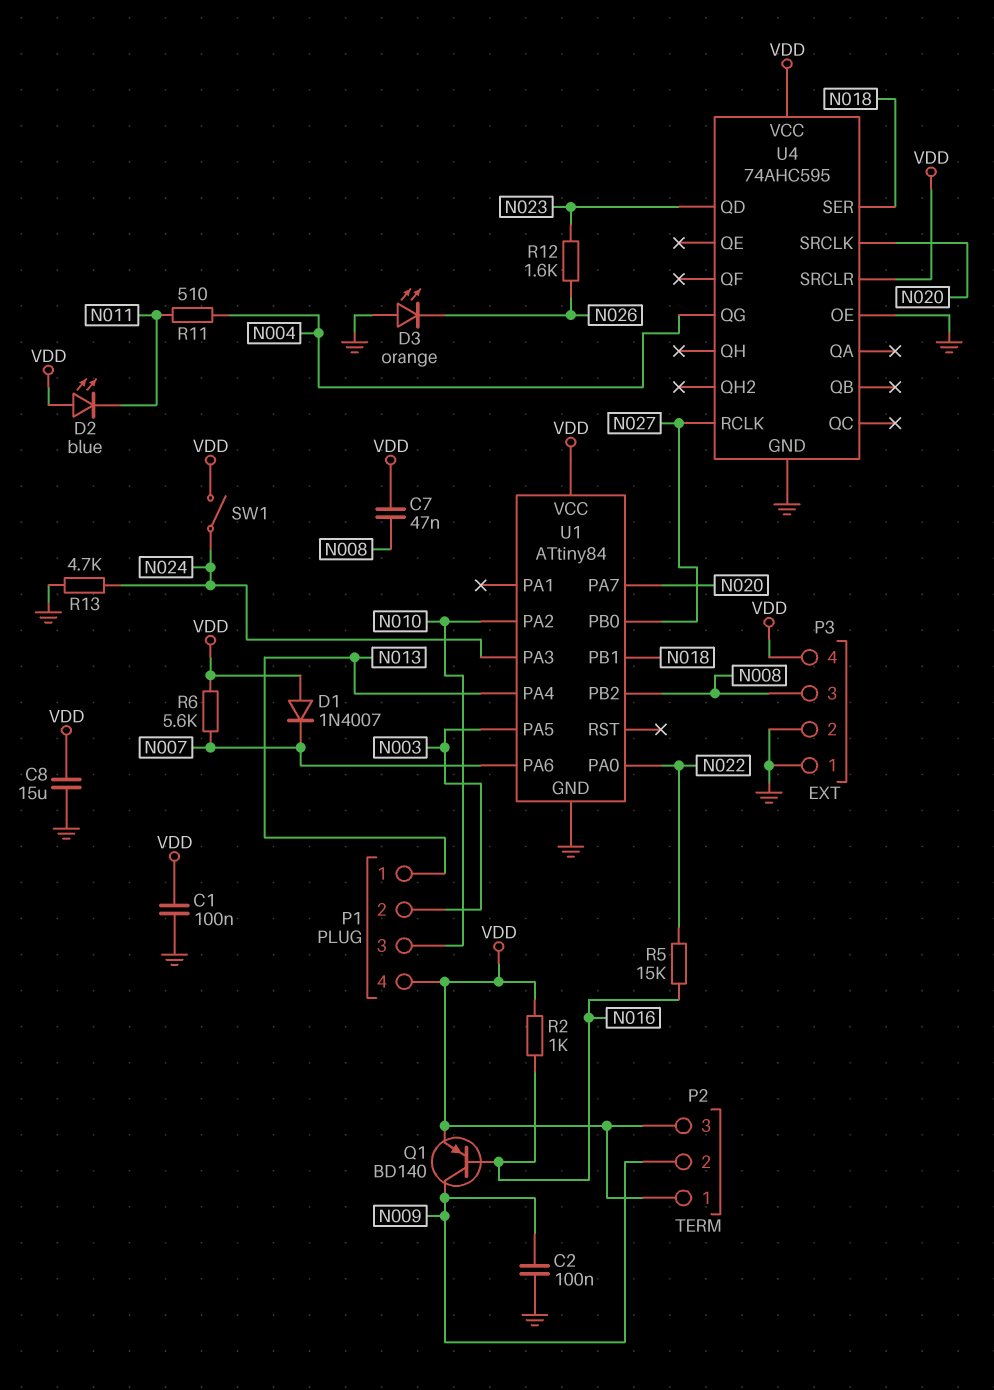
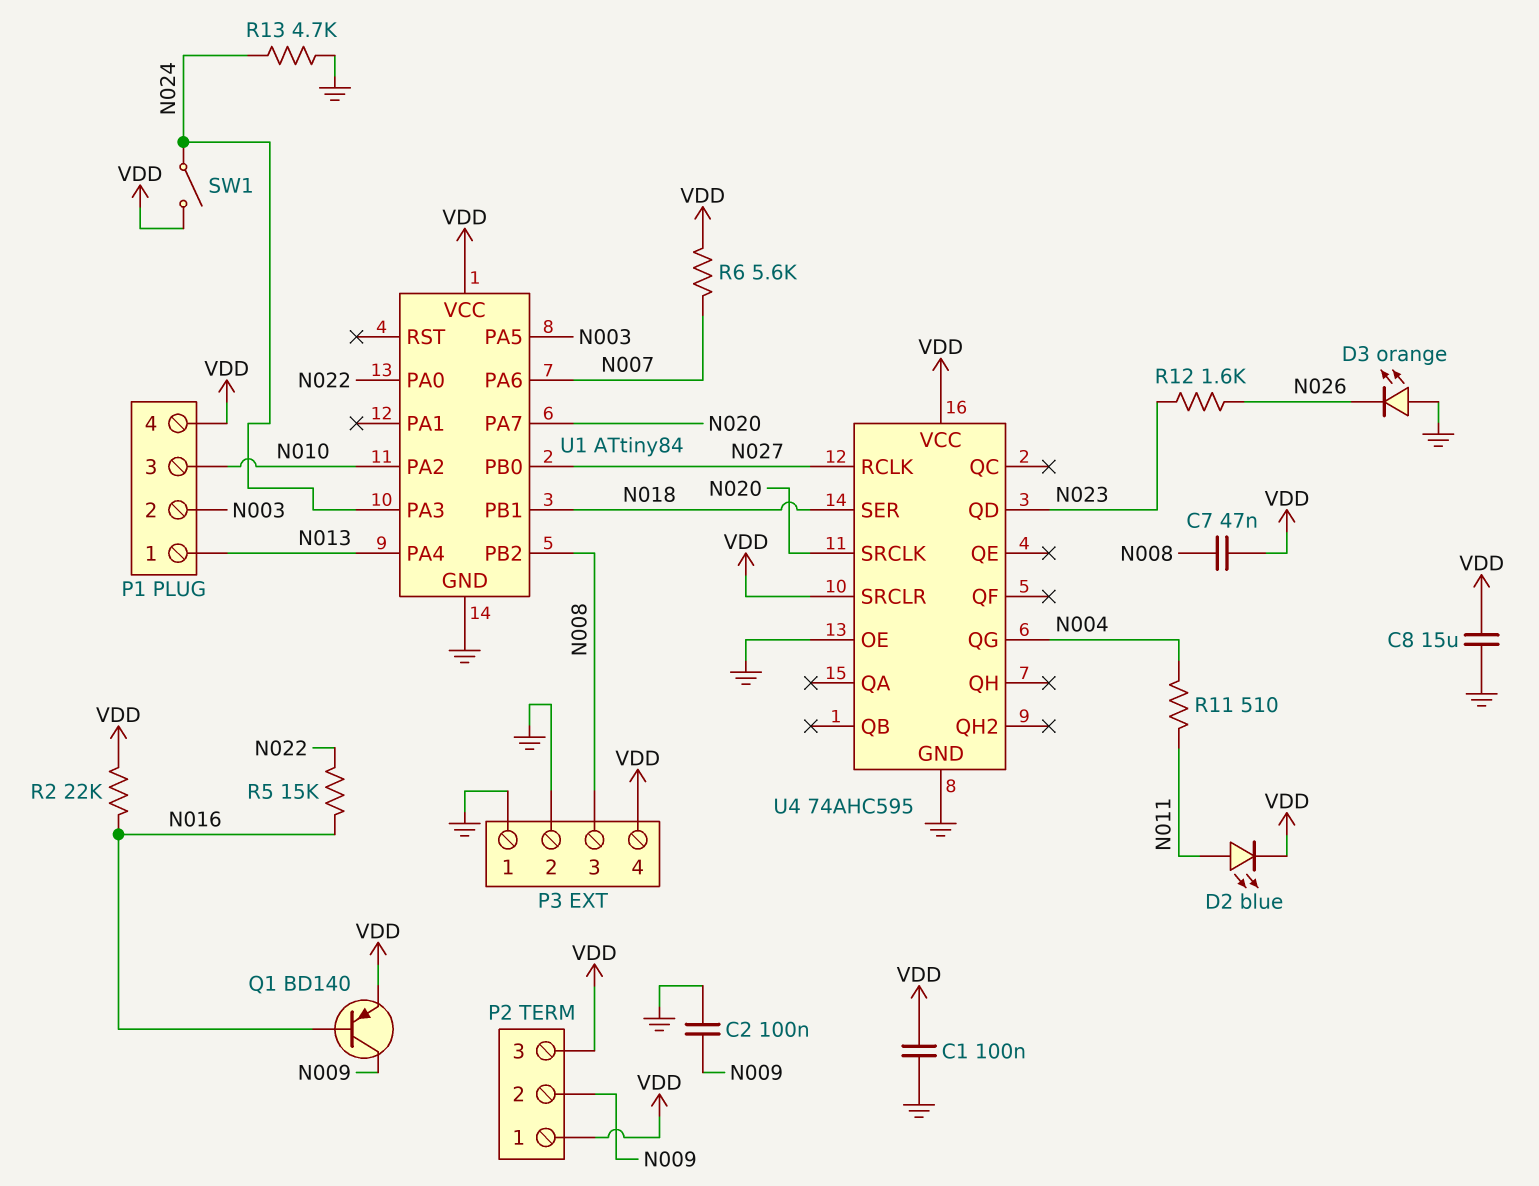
D1: diode 1N4007 (A VDD, K N007) -> none
D2: LED blue (A VDD, K N011) -> LED blue (A N011, K VDD)
R2: 1k (N016, VDD) -> 22k (N016, VDD)

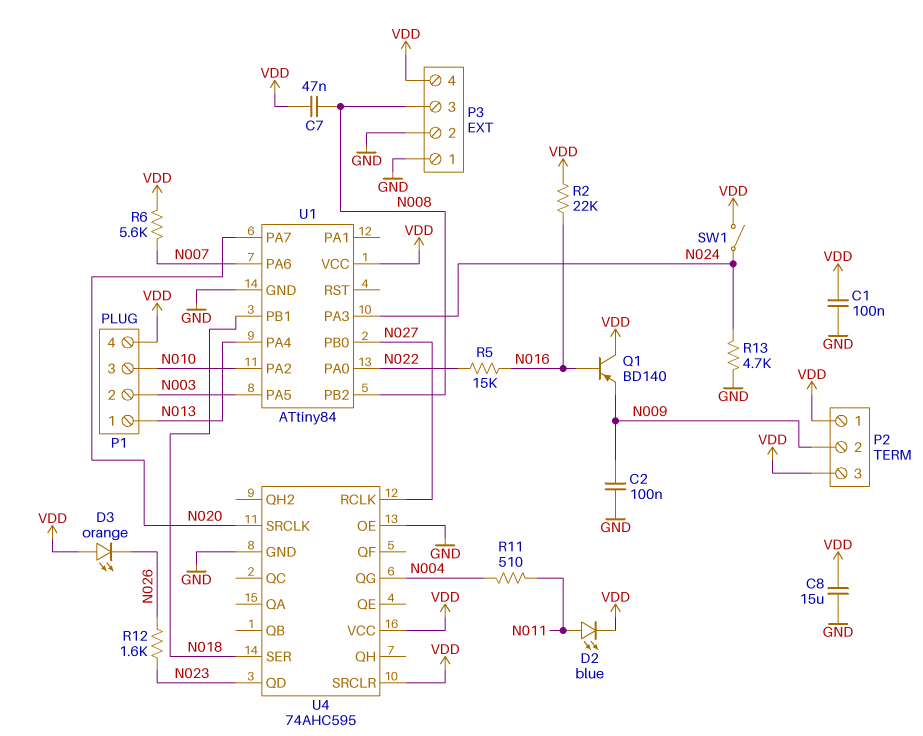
D3: LED orange (A GND, K N026) -> LED orange (A VDD, K N026)
Q1: PNP BD140 (B N016, C N009, E VDD) -> PNP BD140 (B N016, C VDD, E N009)

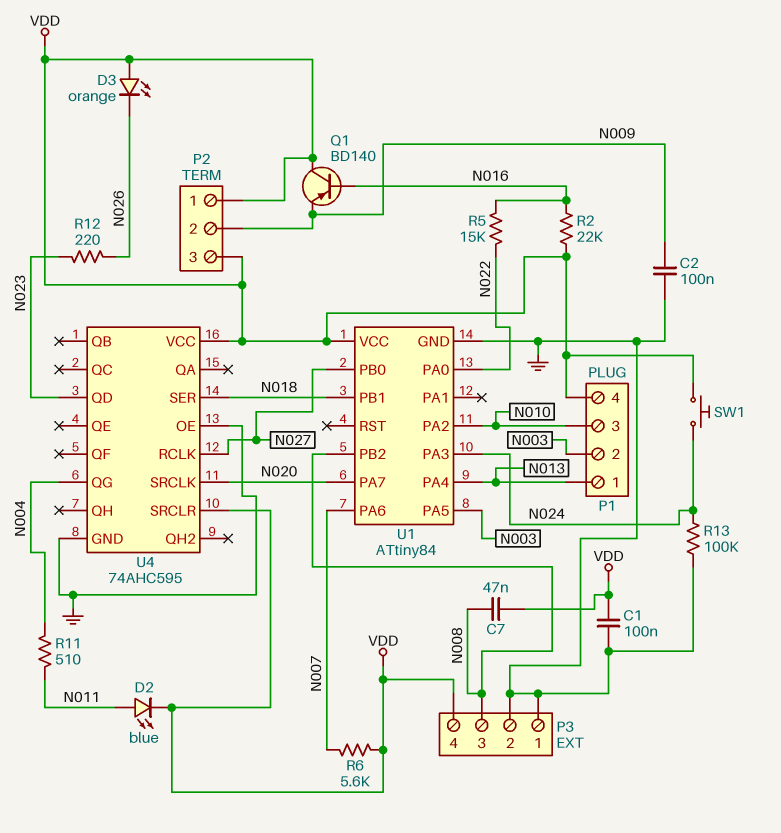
C8: 15uF (GND, VDD) -> none
R12: 1.6k (N023, N026) -> 220 (N023, N026)
R13: 4.7k (GND, N024) -> 100k (GND, N024)
SW1: switch (N024, VDD) -> button (N024, VDD)

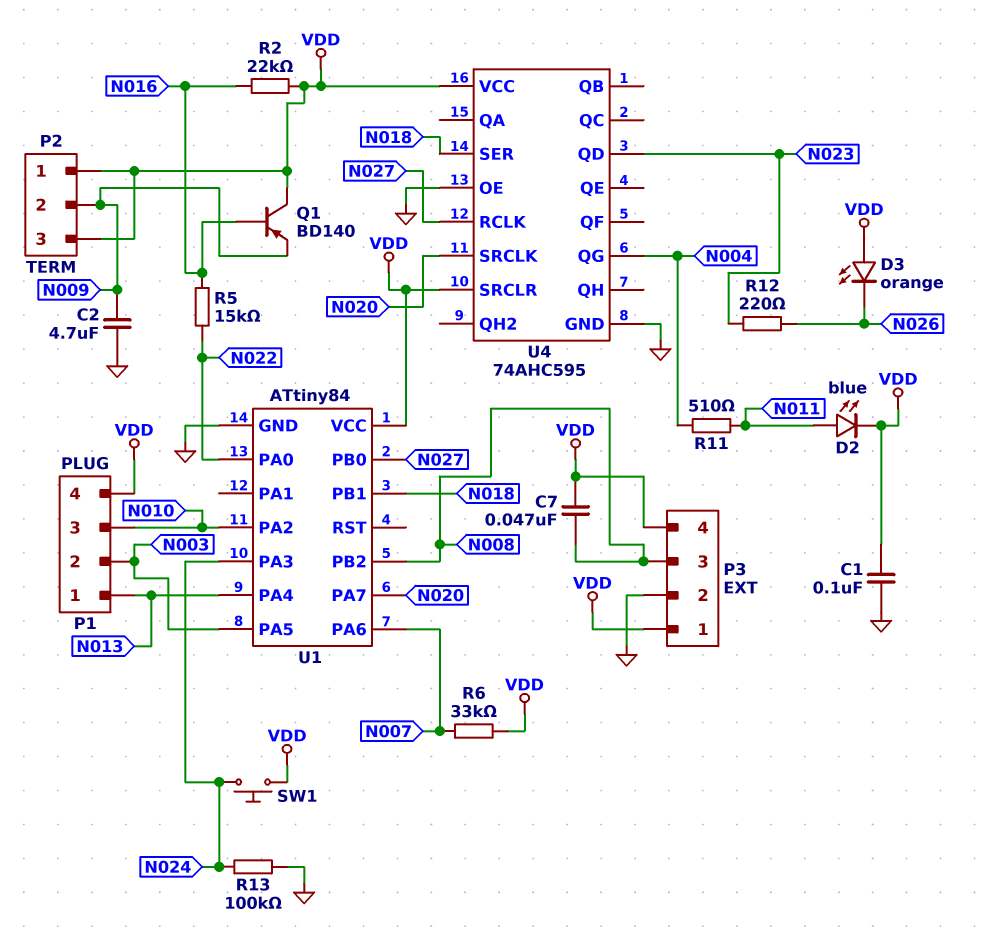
C2: 100nF (GND, N009) -> 4.7uF (GND, N009)
P3 pin 1: GND -> VDD
R6: 5.6k (N007, VDD) -> 33k (N007, VDD)

